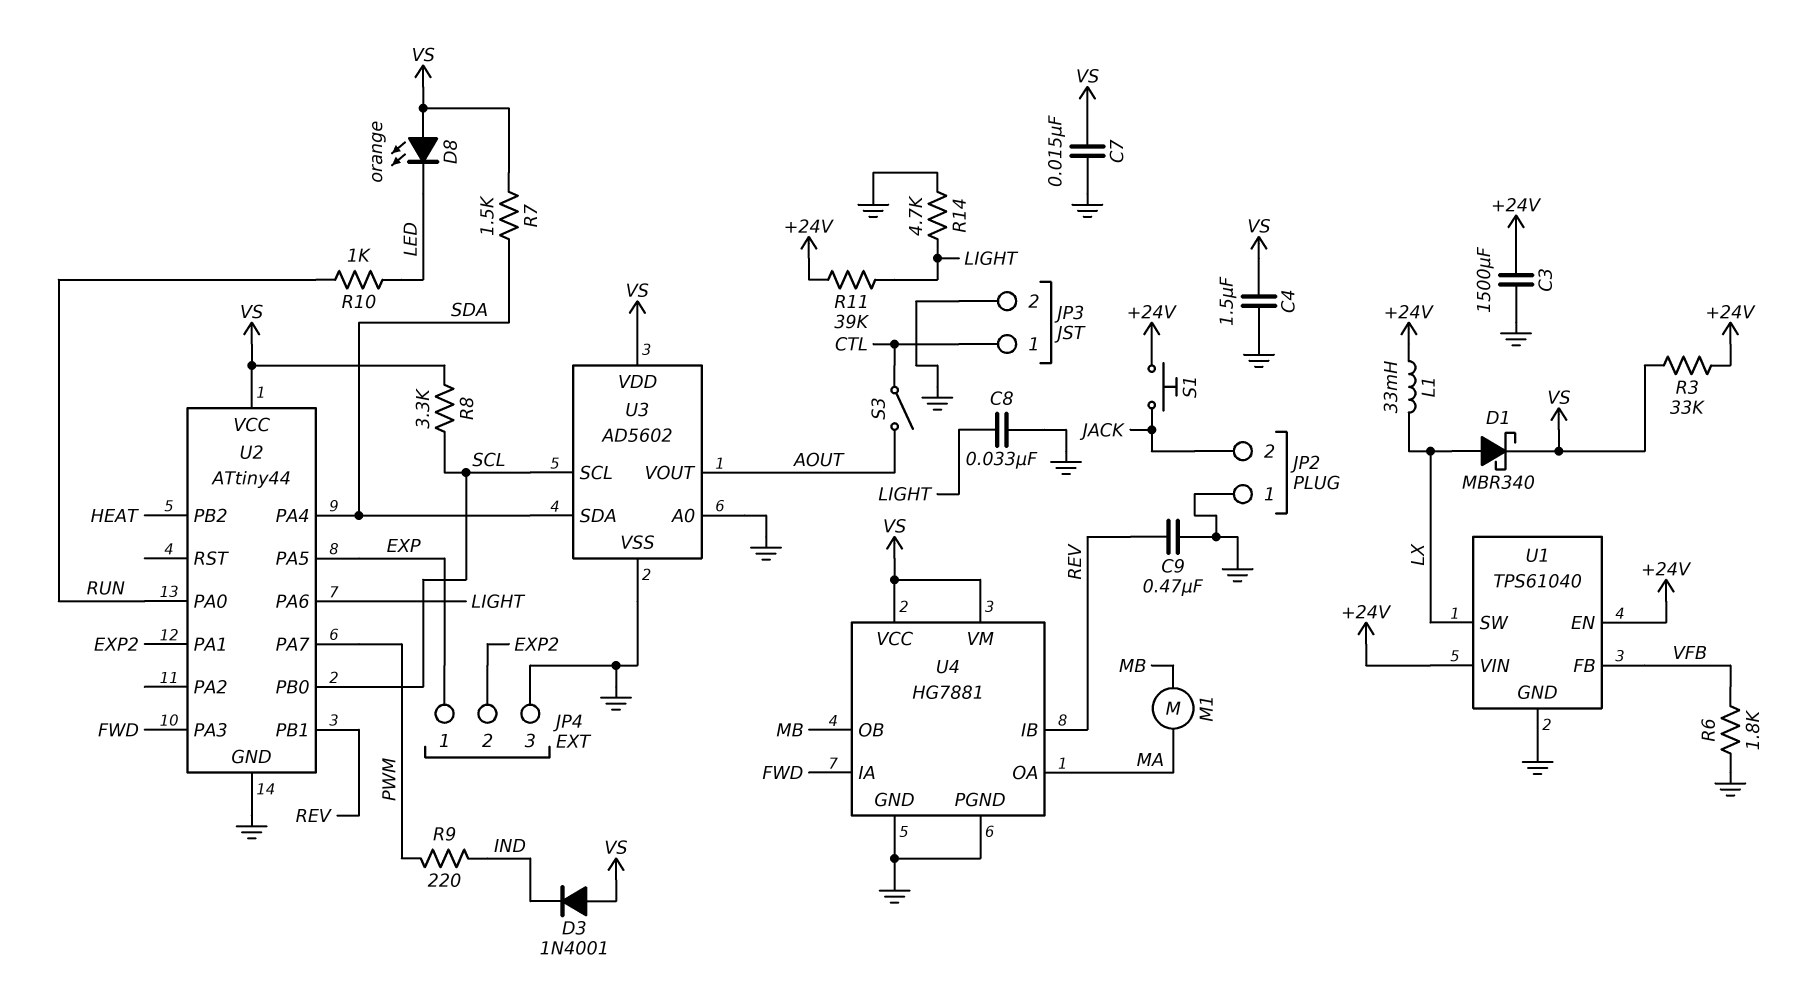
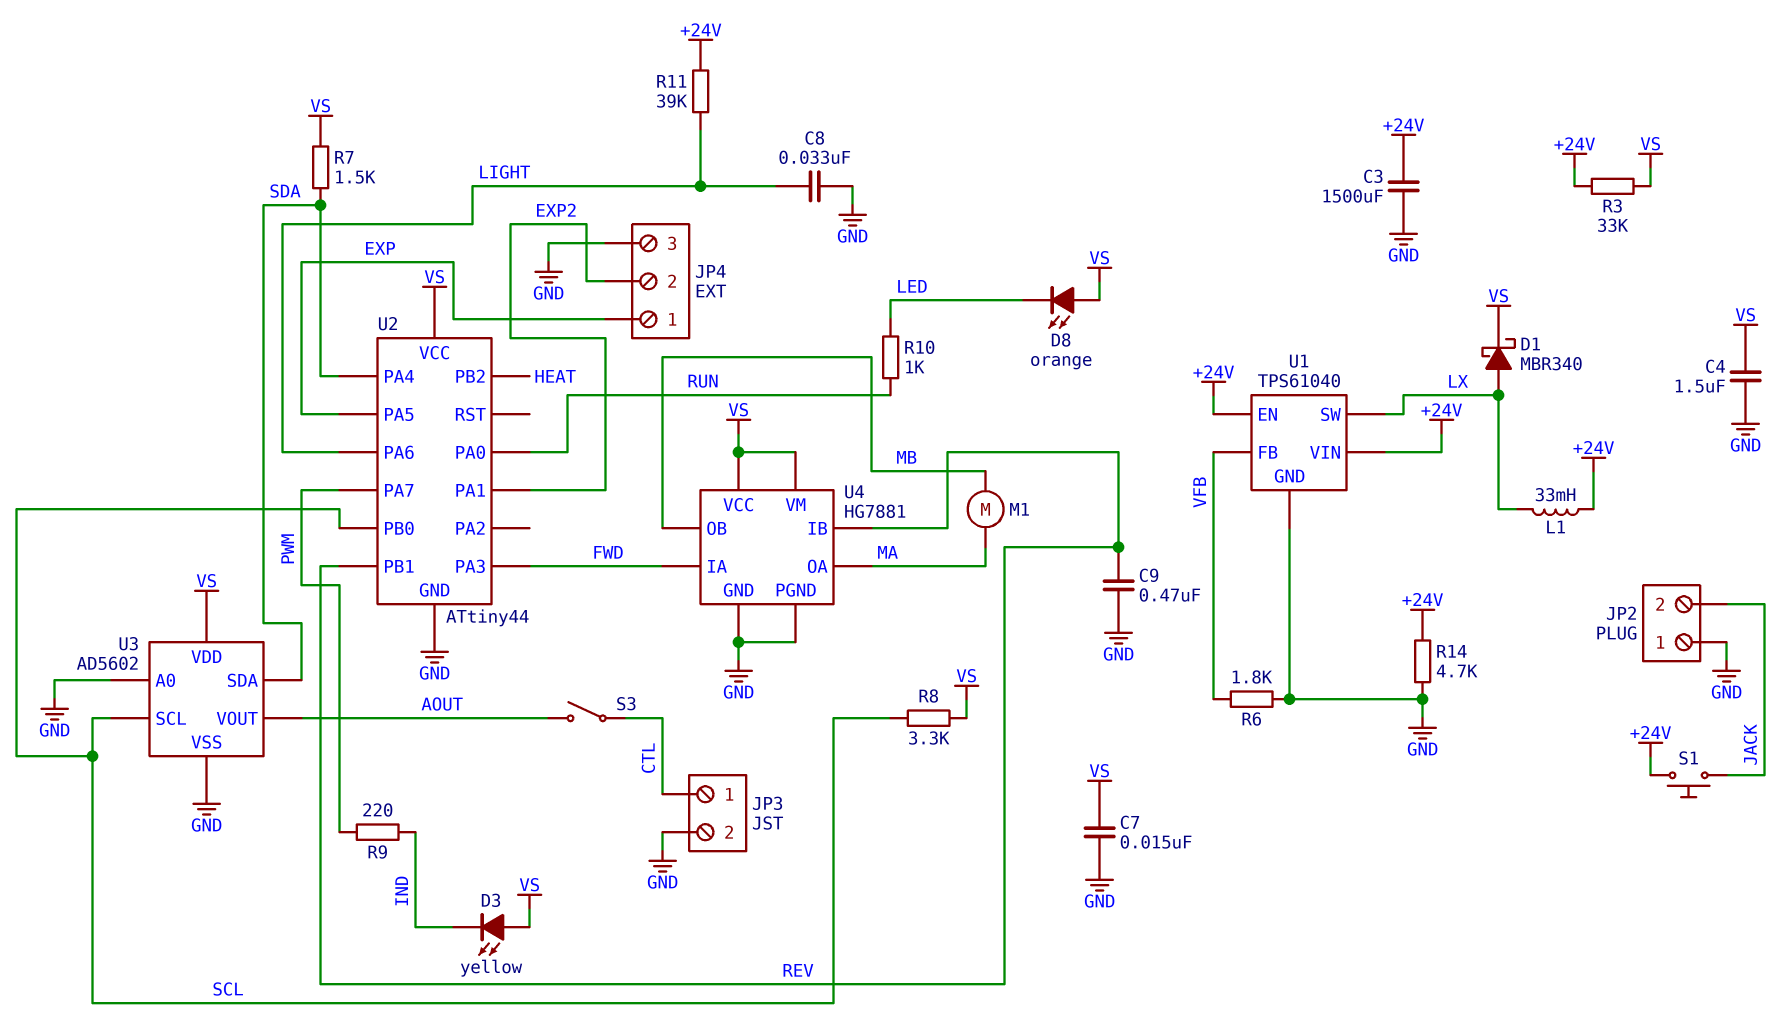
D3: diode 1N4001 (A VS, K IND) -> LED yellow (A VS, K IND)
R14: 4.7k (GND, LIGHT) -> 4.7k (+24V, GND)

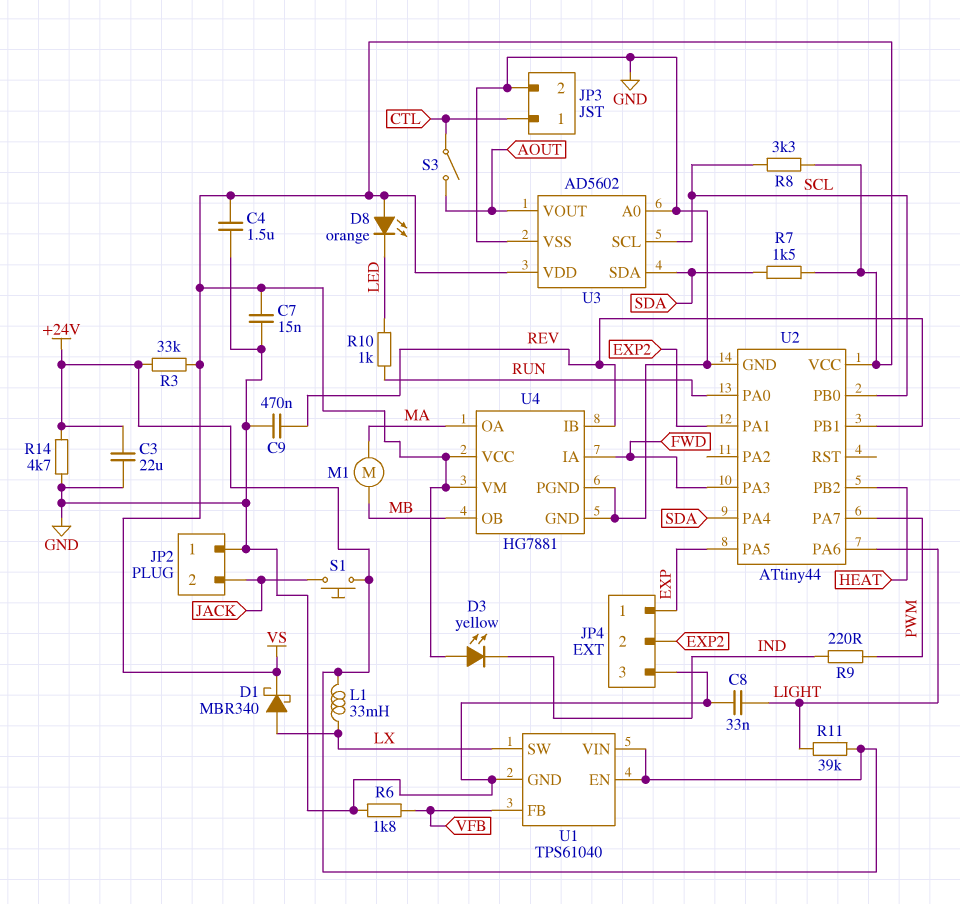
C3: 1500uF (+24V, GND) -> 22uF (+24V, GND)

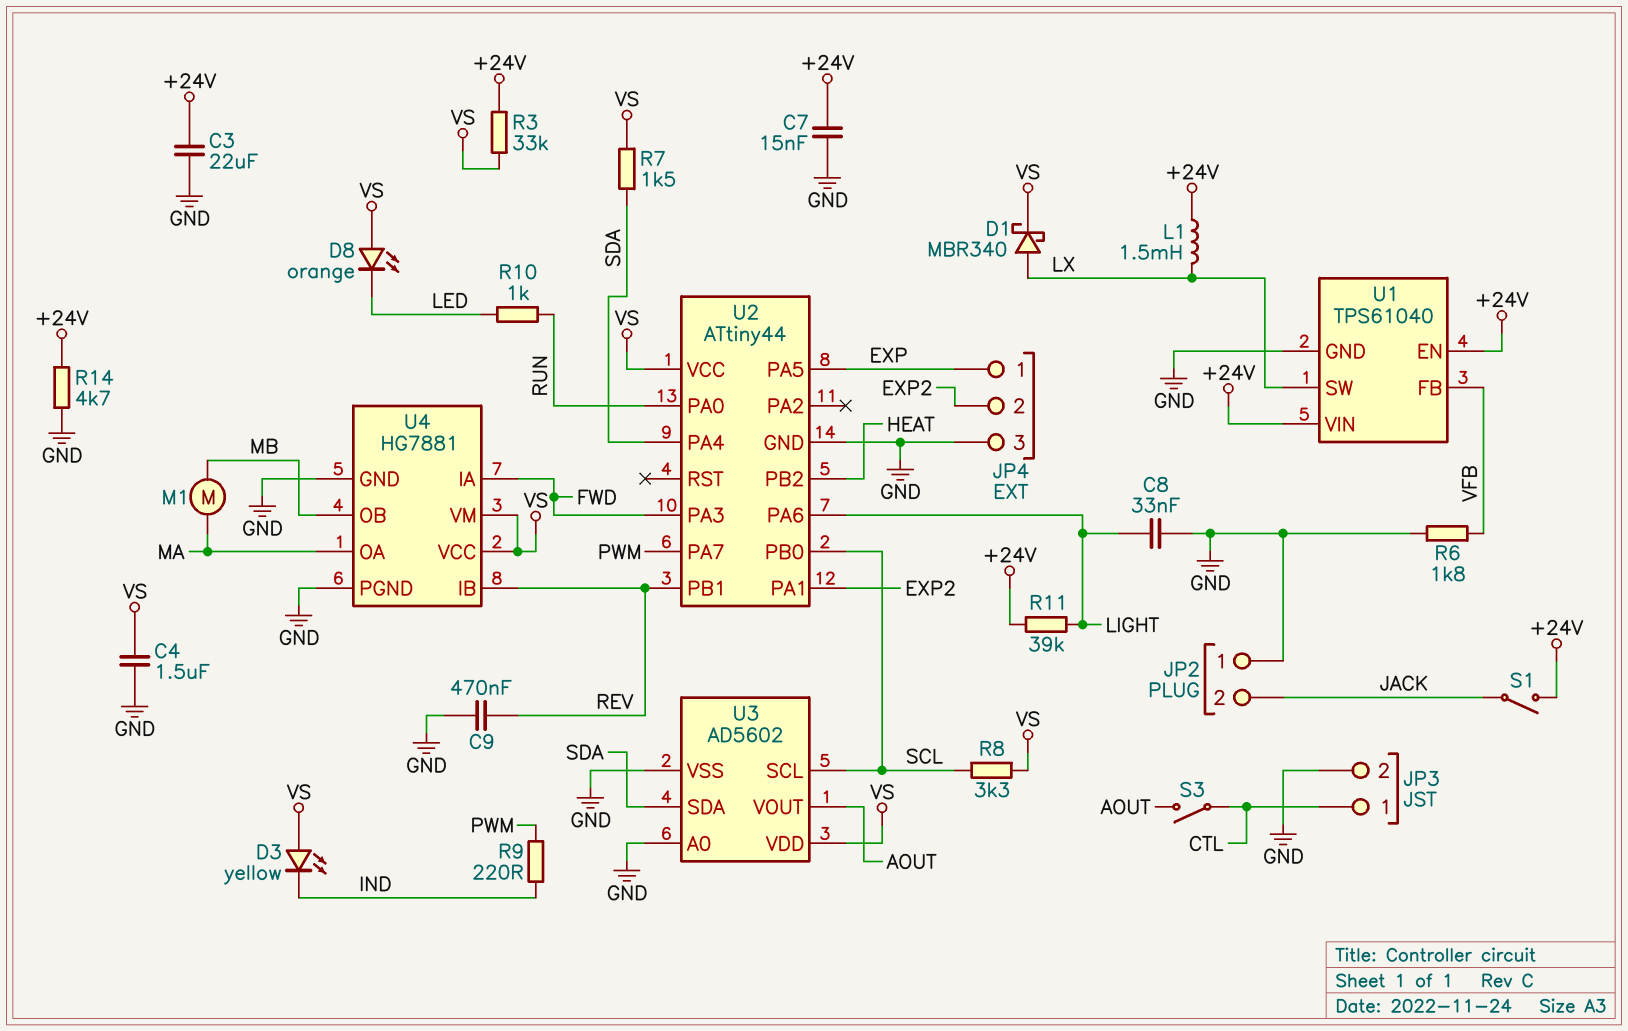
C7: 15nF (GND, VS) -> 15nF (+24V, GND)
L1: 33mH (+24V, LX) -> 1.5mH (+24V, LX)
S1: button (+24V, JACK) -> switch (+24V, JACK)

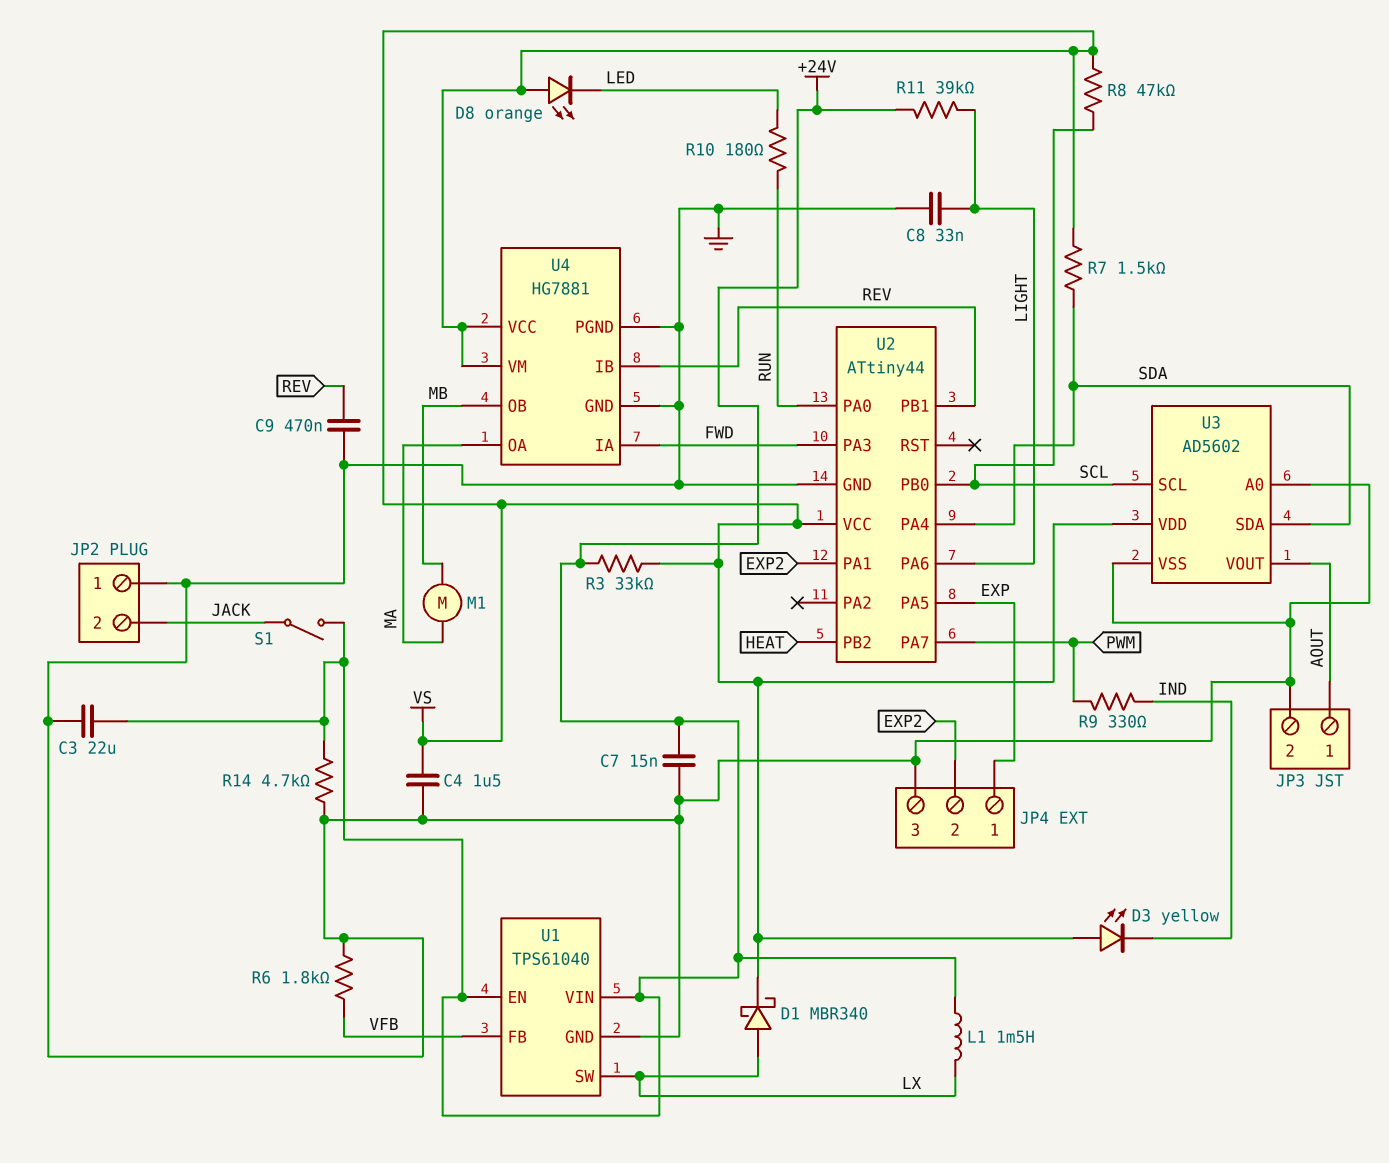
JP3 pin 1: CTL -> AOUT
R8: 3.3k (SCL, VS) -> 47k (SCL, VS)
R9: 220 (IND, PWM) -> 330 (IND, PWM)
R10: 1k (LED, RUN) -> 180 (LED, RUN)
S3: switch (AOUT, CTL) -> none

